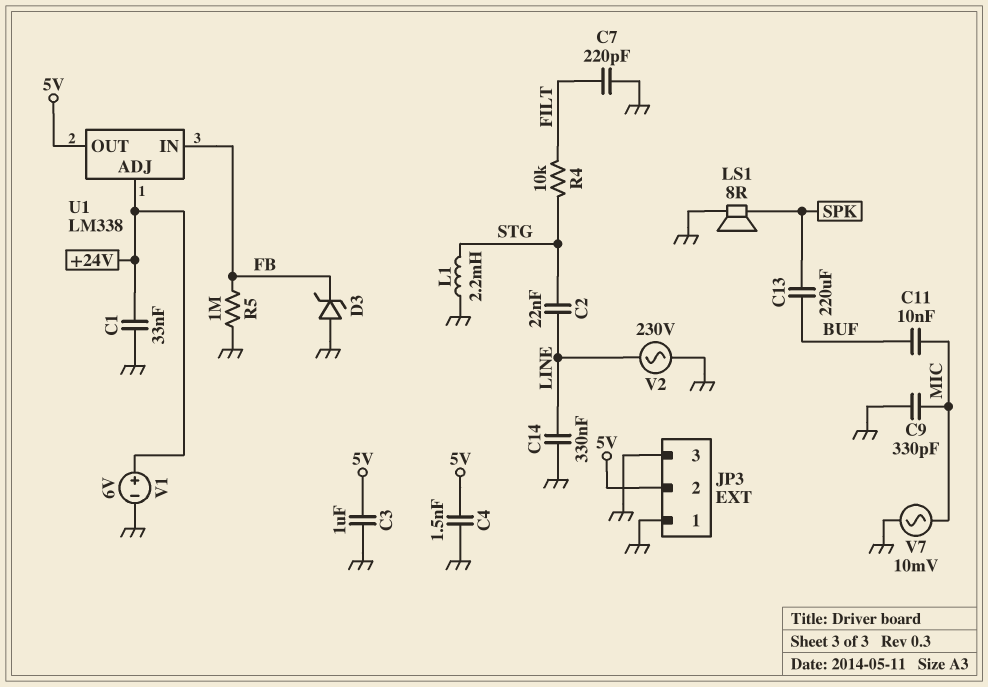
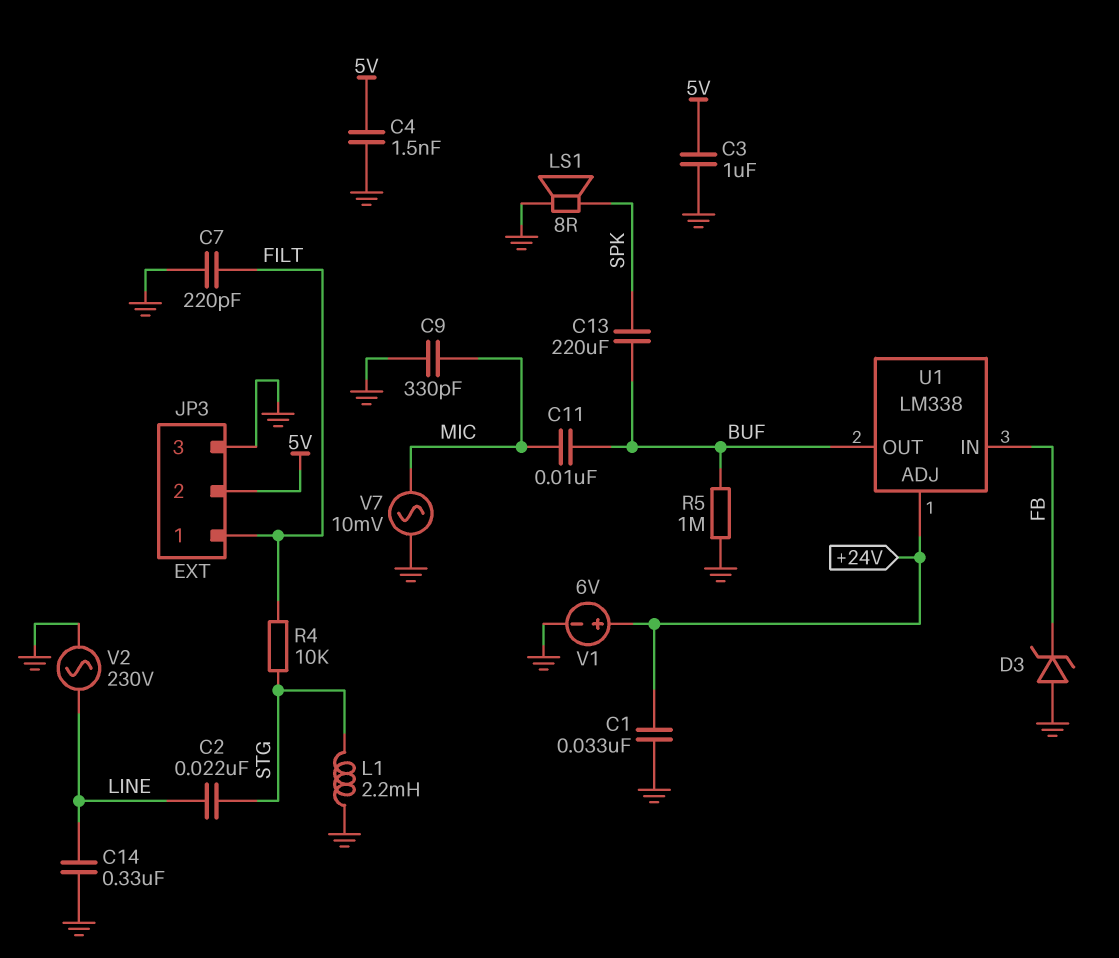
JP3 pin 1: GND -> FILT
R5: 1M (FB, GND) -> 1M (BUF, GND)
U1 pin OUT: 5V -> BUF

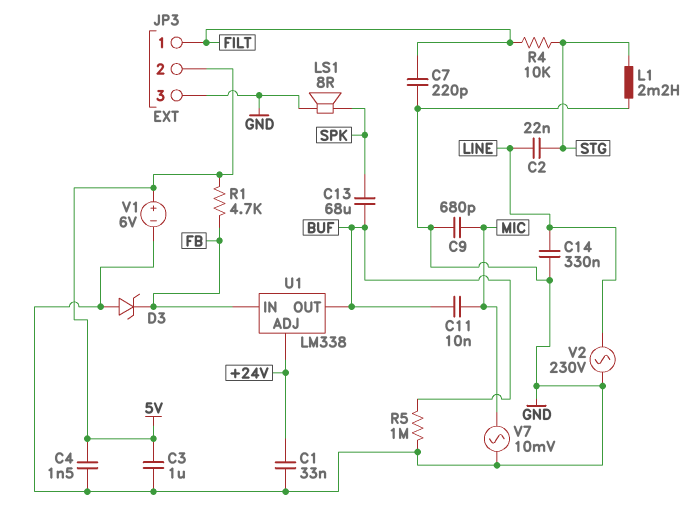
C9: 330pF (GND, MIC) -> 680pF (GND, MIC)
C13: 220uF (BUF, SPK) -> 68uF (BUF, SPK)
R1: none -> 4.7k (5V, FB)
V1: 6V (plus +24V, minus GND) -> 6V (plus 5V, minus GND)

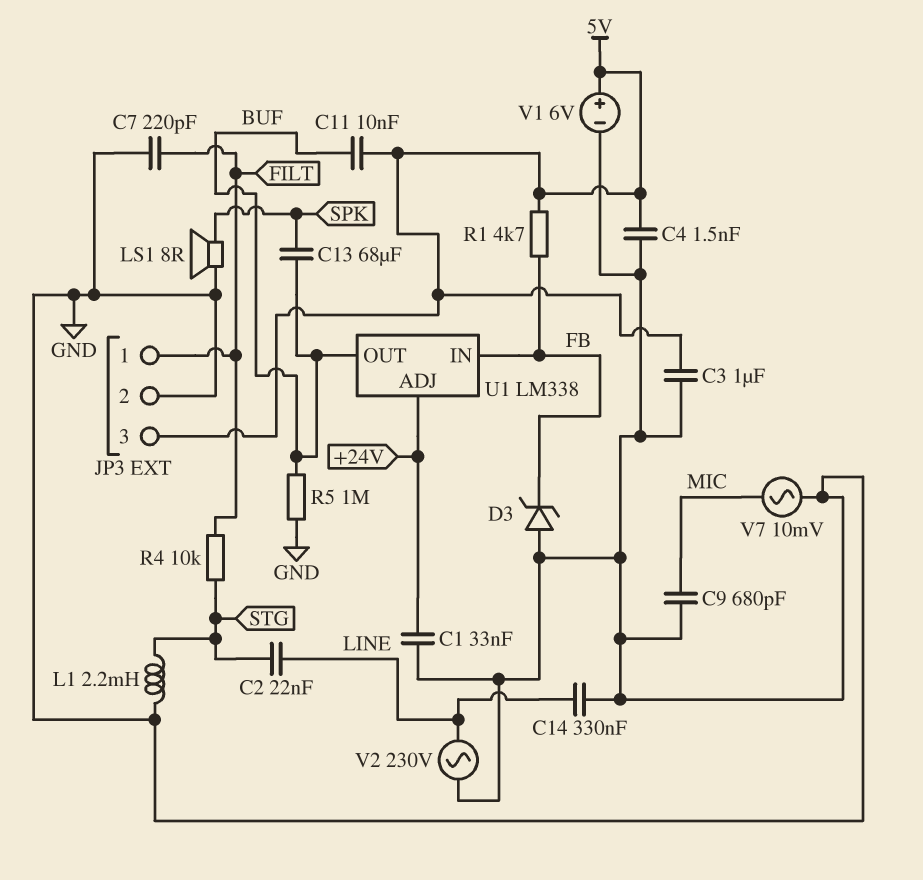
C11: 10nF (BUF, MIC) -> 10nF (5V, BUF)
JP3 pin 2: 5V -> GND
JP3 pin 3: GND -> 5V

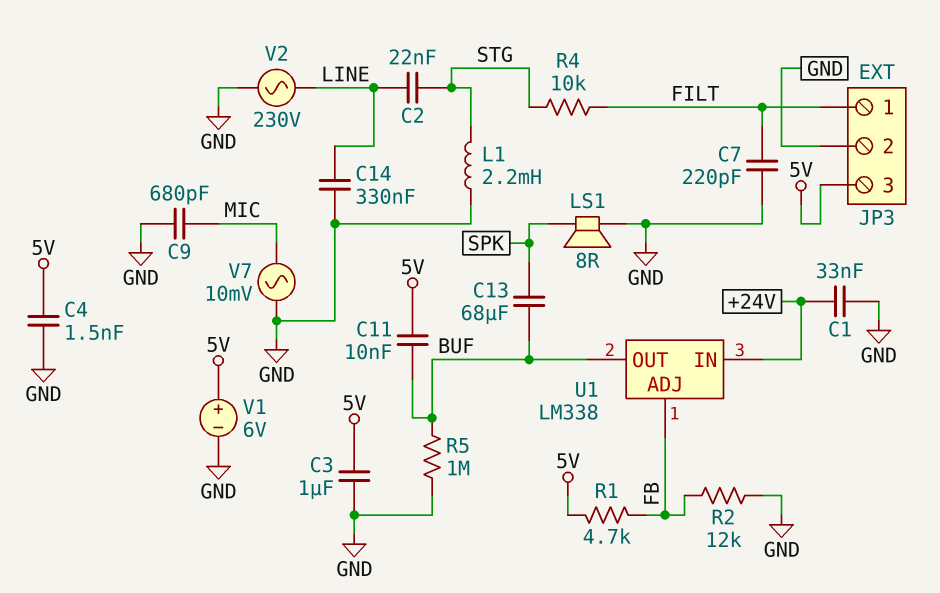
D3: zener (A GND, K FB) -> none
R2: none -> 12k (FB, GND)
U1 pin ADJ: +24V -> FB
U1 pin IN: FB -> +24V

